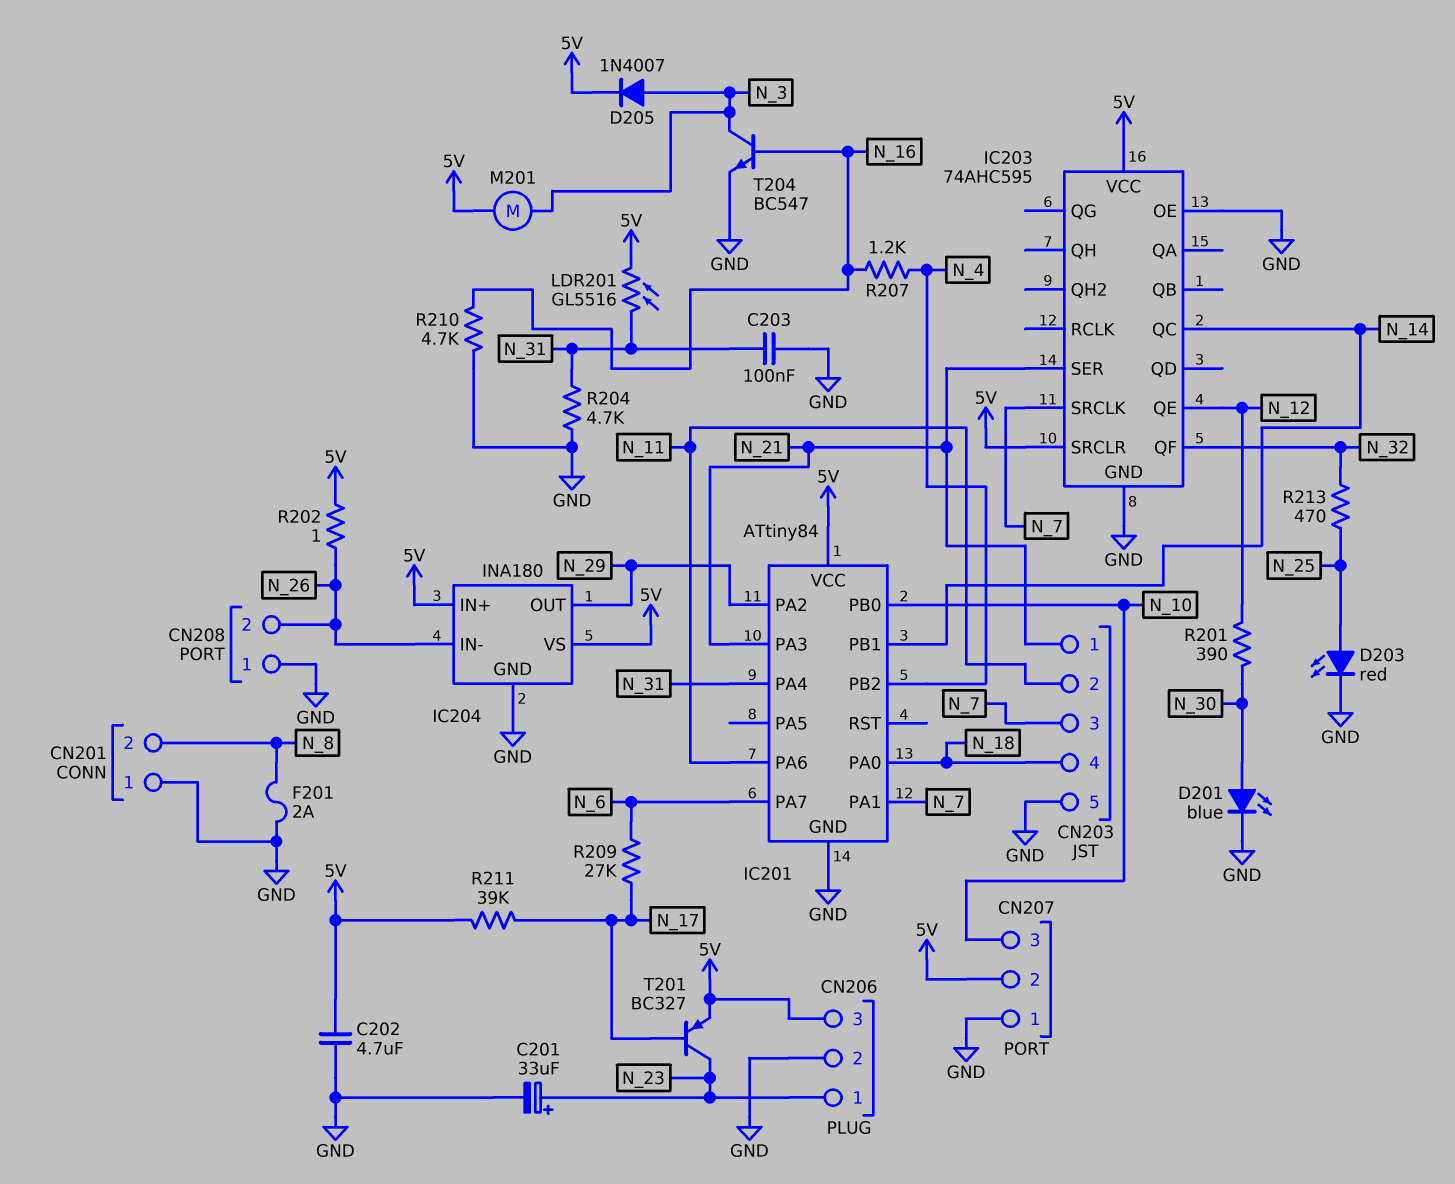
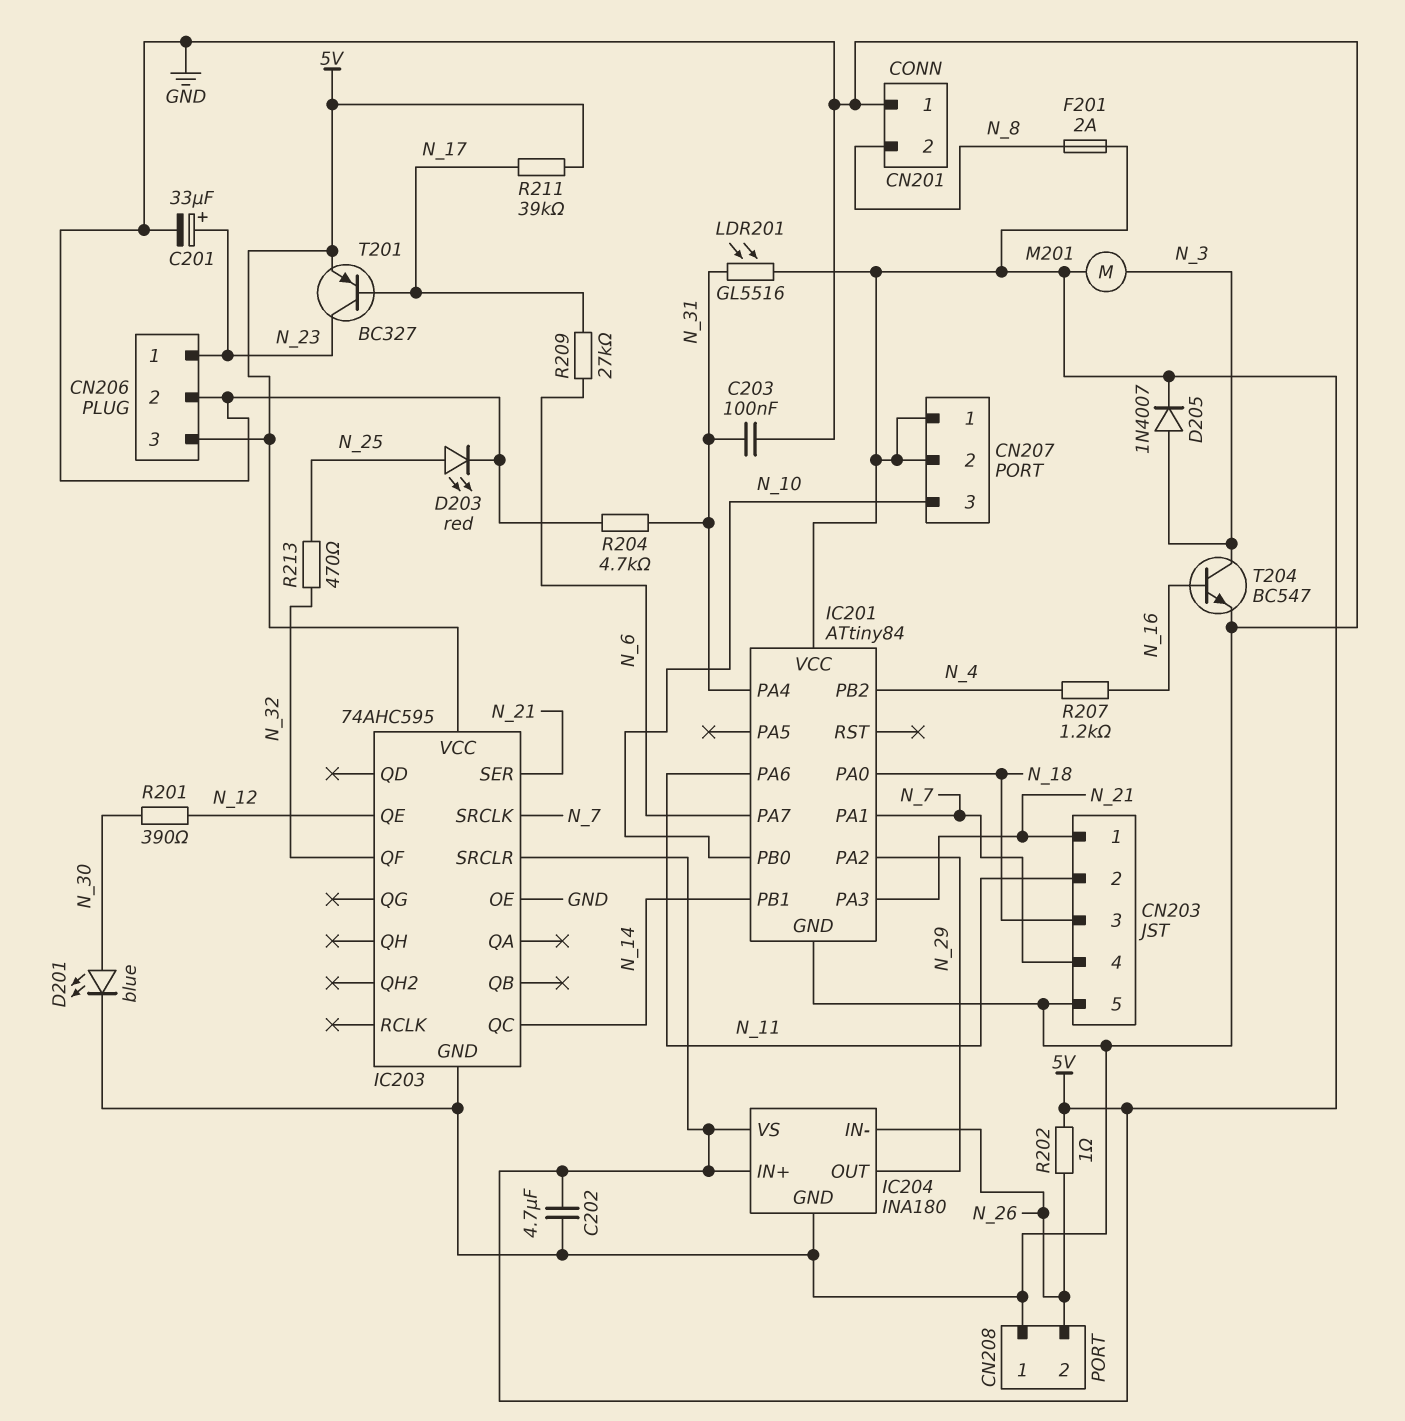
CN203 pin 3: N_7 -> N_18
CN203 pin 4: N_18 -> N_7
CN207 pin 1: GND -> 5V
F201: 2A (GND, N_8) -> 2A (5V, N_8)
R210: 4.7k (GND, N_16) -> none

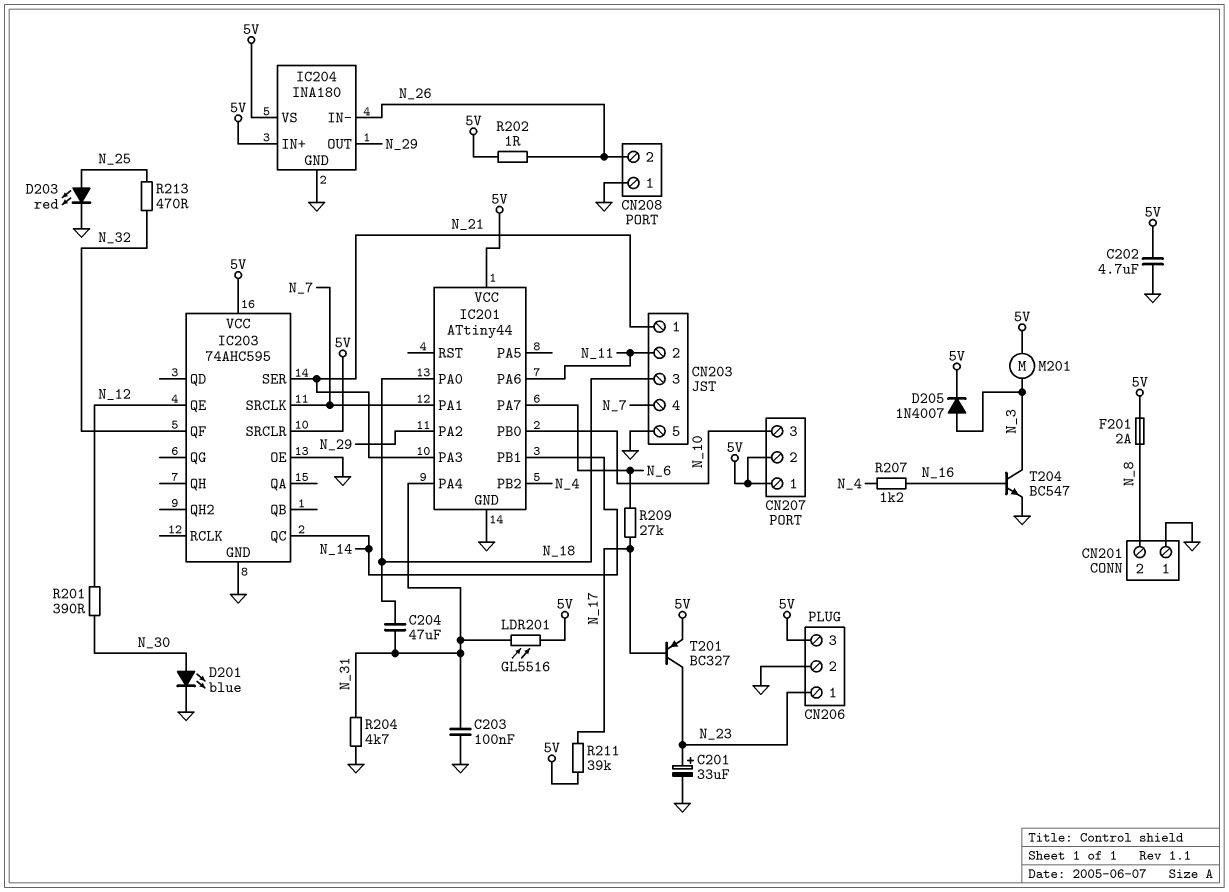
C204: none -> 47uF (N_18, N_31)
IC201: ATtiny84 -> ATtiny44

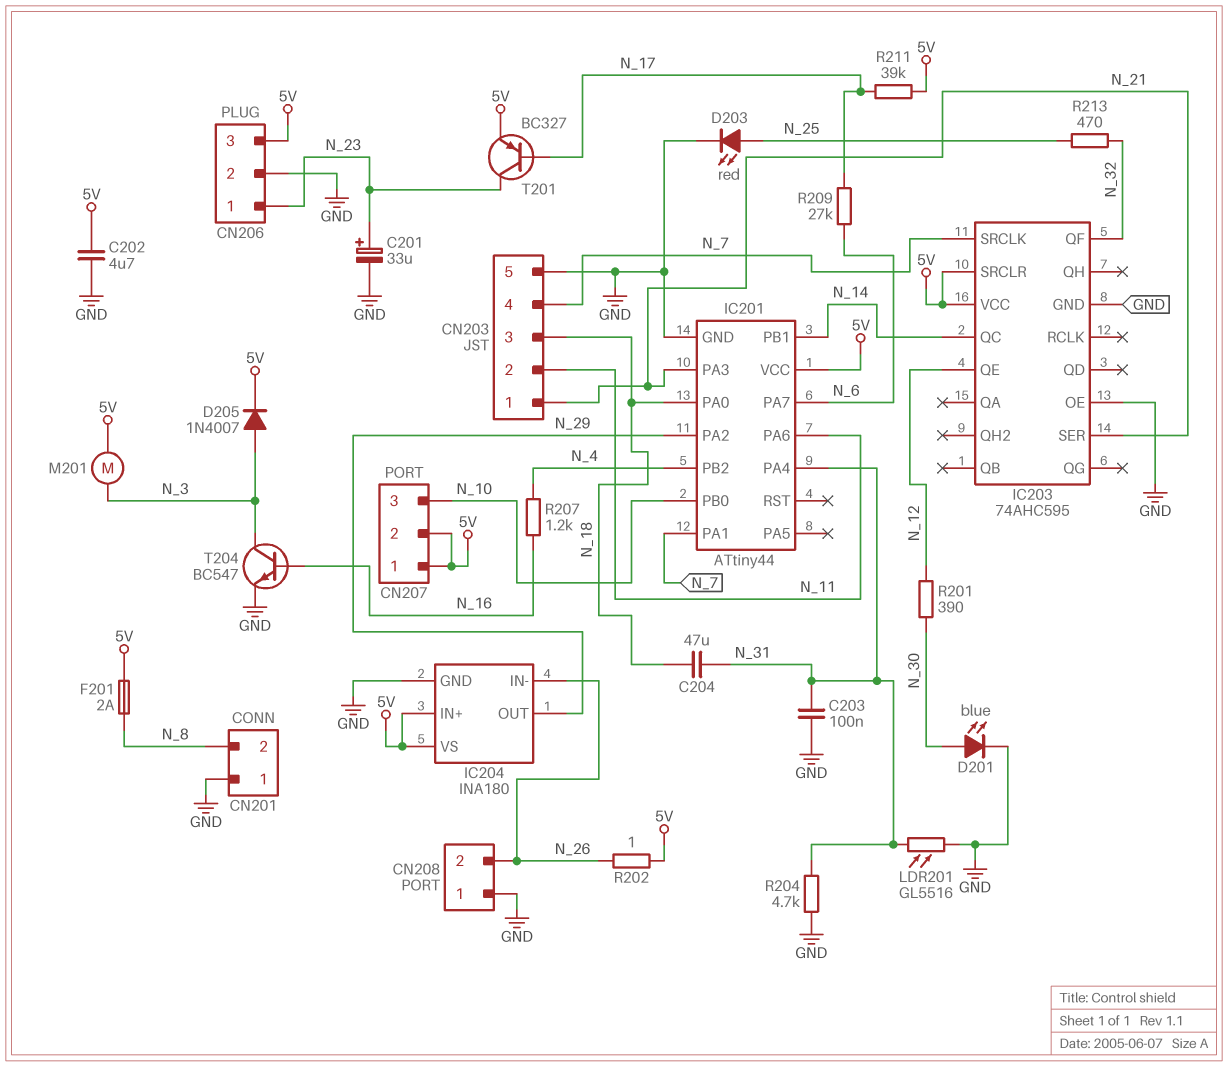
LDR201: GL5516 (5V, N_31) -> GL5516 (GND, N_31)

